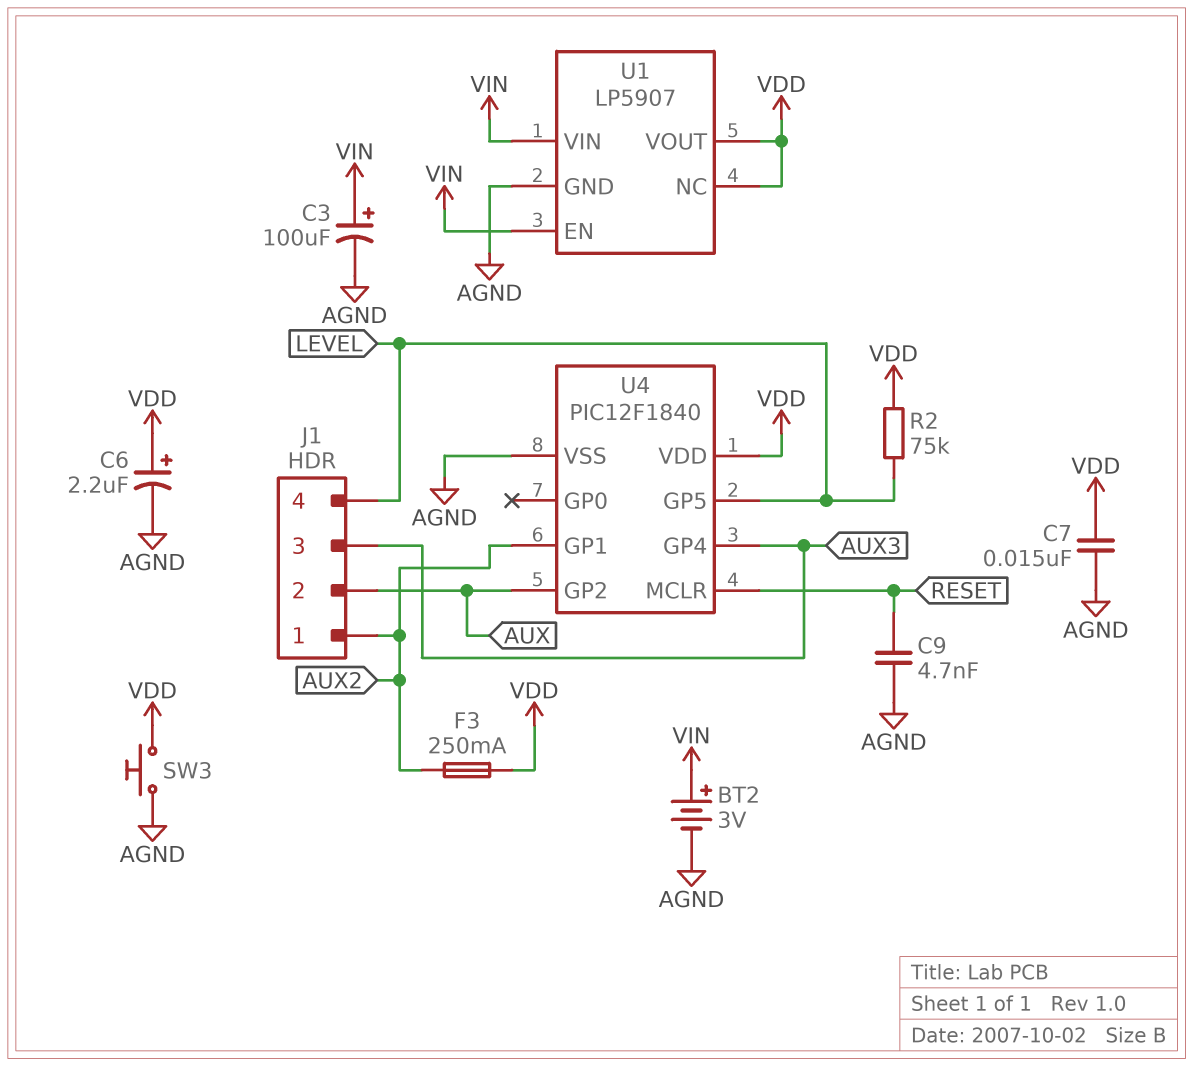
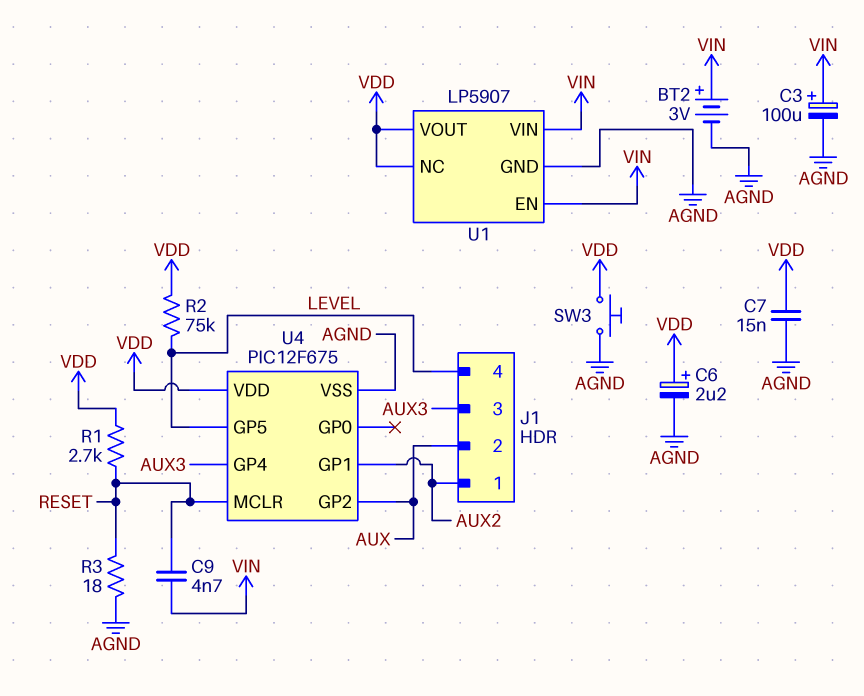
C9: 4.7nF (AGND, RESET) -> 4.7nF (RESET, VIN)
F3: 250mA (AUX2, VDD) -> none
R1: none -> 2.7k (RESET, VDD)
R3: none -> 18 (AGND, RESET)
U4: PIC12F1840 -> PIC12F675

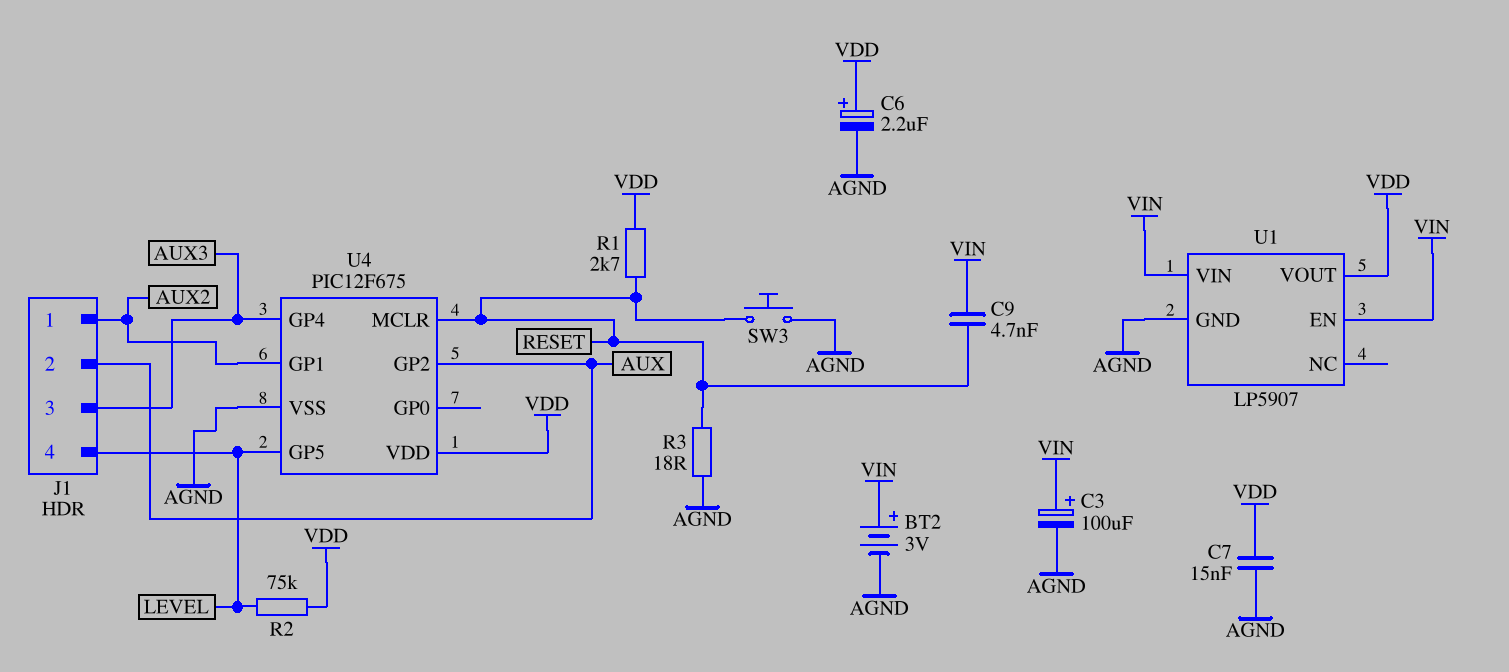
SW3: button (AGND, VDD) -> button (AGND, RESET)
U1 pin NC: VDD -> none

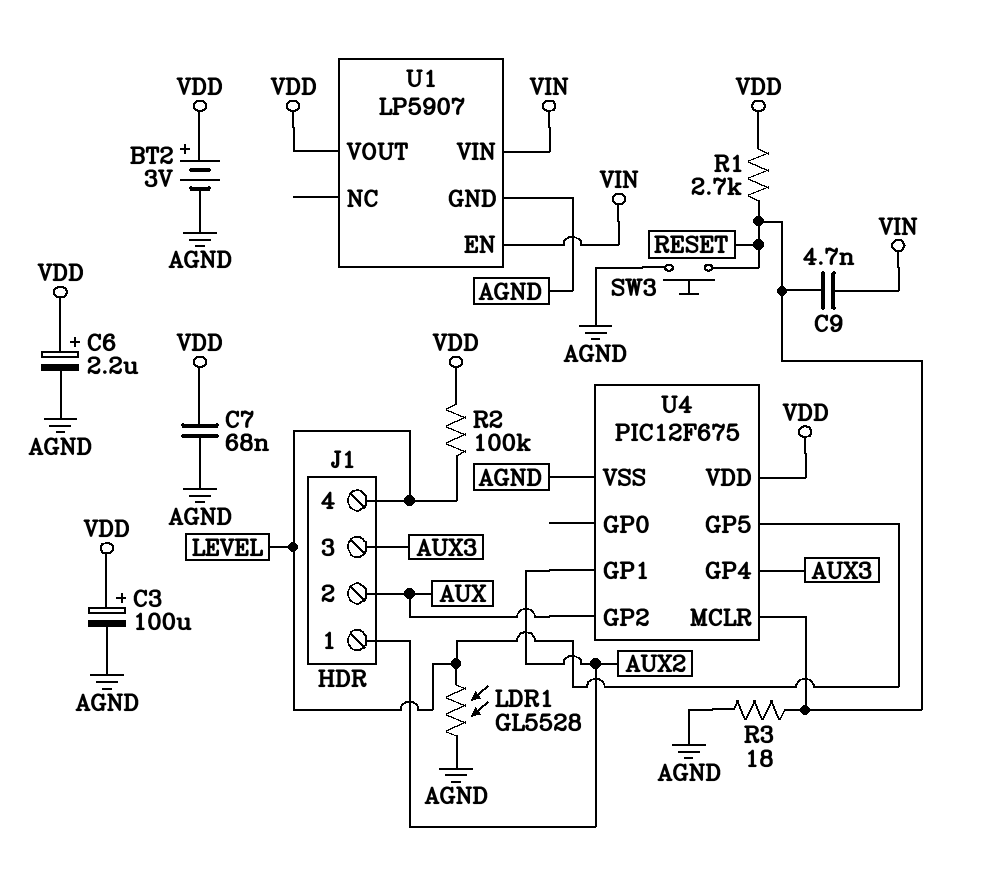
BT2: 3V (plus VIN, minus AGND) -> 3V (plus VDD, minus AGND)
C3: 100uF (plus VIN, minus AGND) -> 100uF (plus VDD, minus AGND)
C7: 15nF (AGND, VDD) -> 68nF (AGND, VDD)
LDR1: none -> GL5528 (AGND, LEVEL)
R2: 75k (LEVEL, VDD) -> 100k (LEVEL, VDD)

